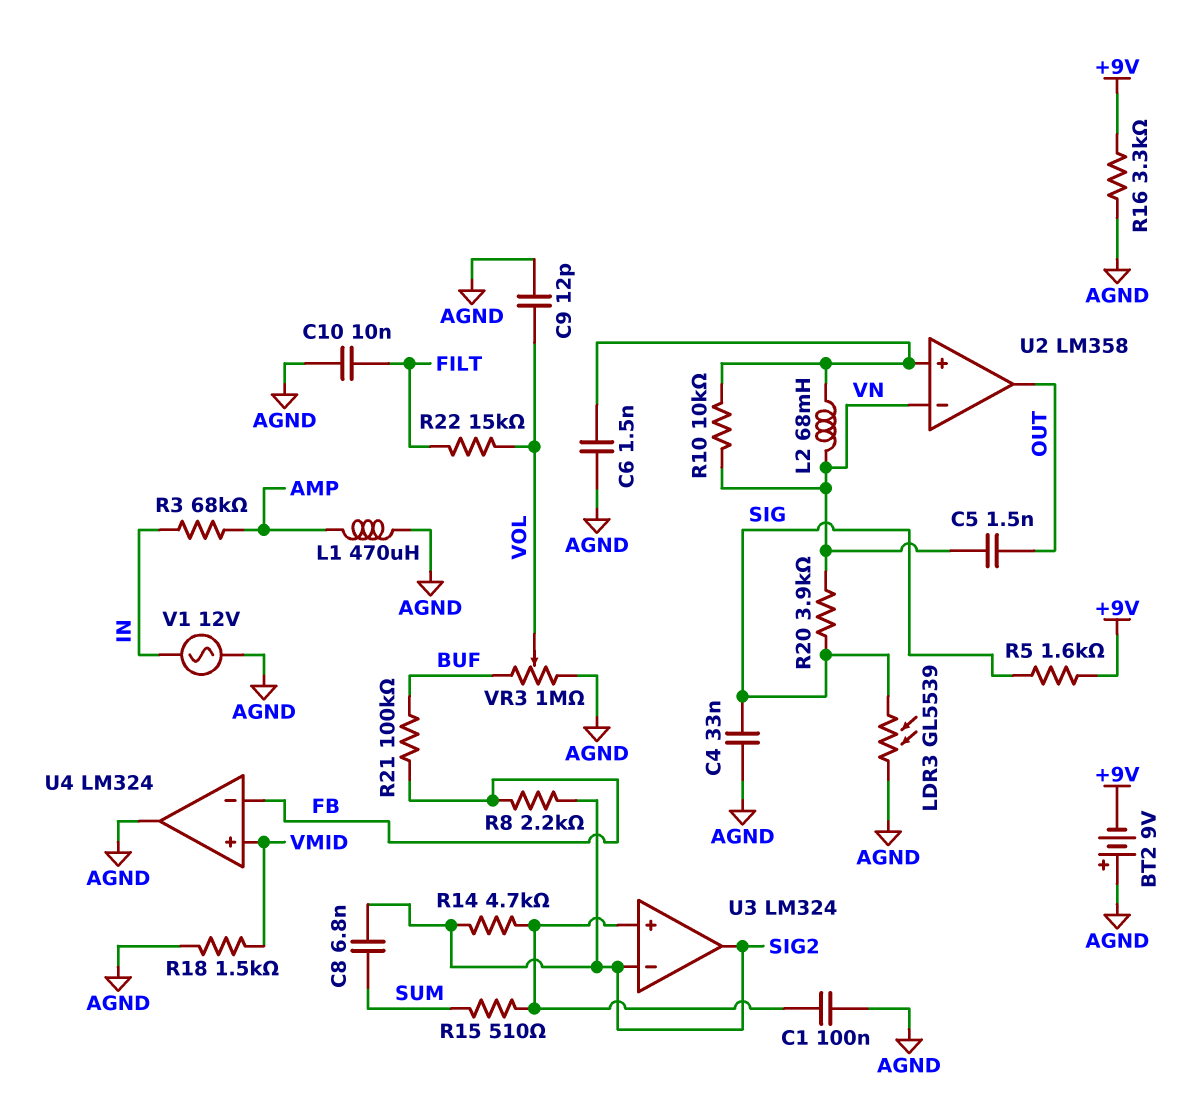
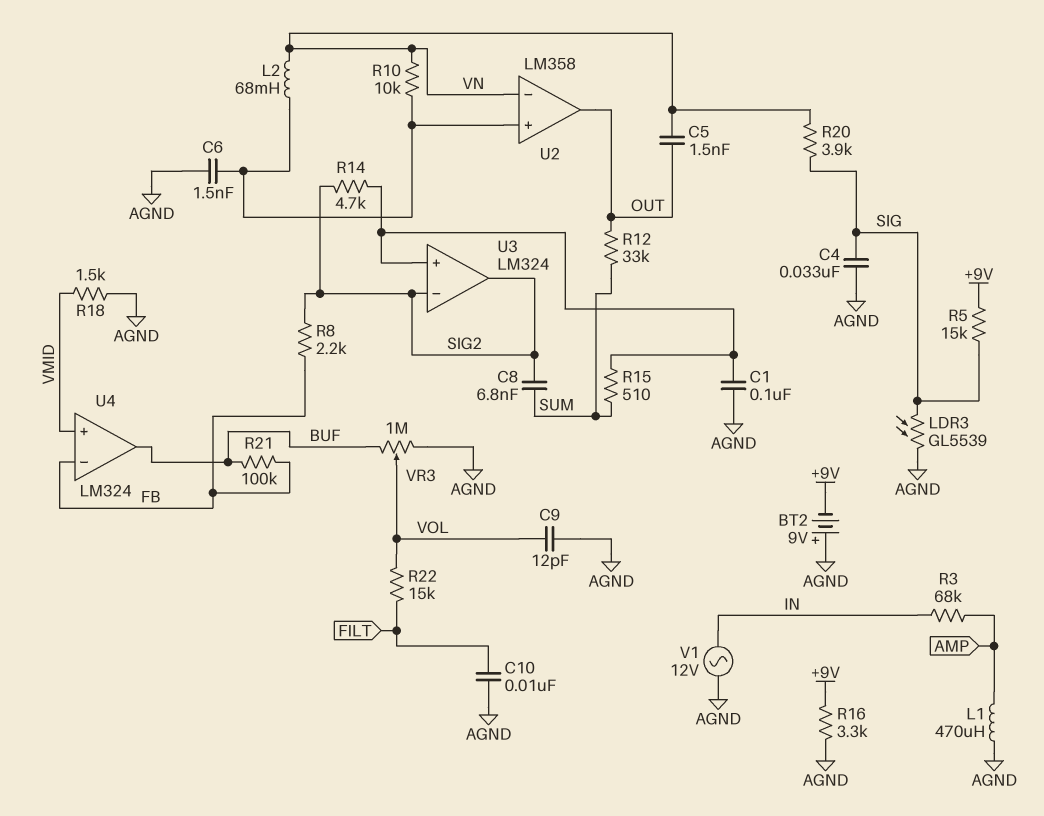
R5: 1.6k (+9V, SIG) -> 15k (+9V, SIG)
R12: none -> 33k (OUT, SUM)
U4 pin out: AGND -> BUF

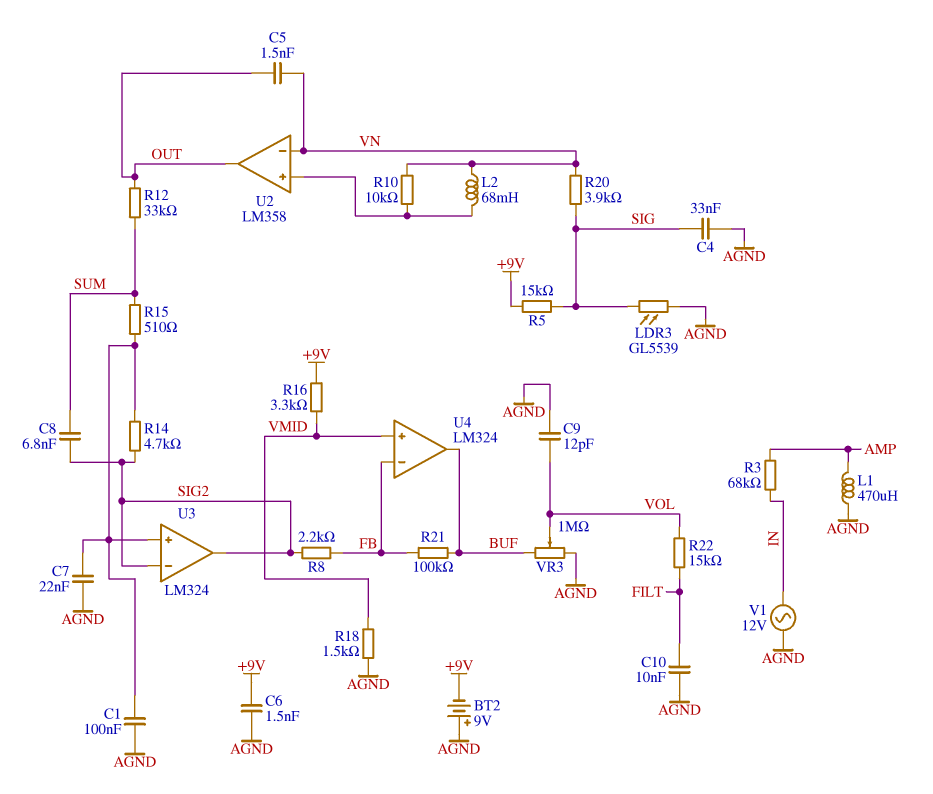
C6: 1.5nF (AGND, U2/in+) -> 1.5nF (+9V, AGND)
C7: none -> 22nF (AGND, U3/in+)
R16: 3.3k (+9V, AGND) -> 3.3k (+9V, VMID)

